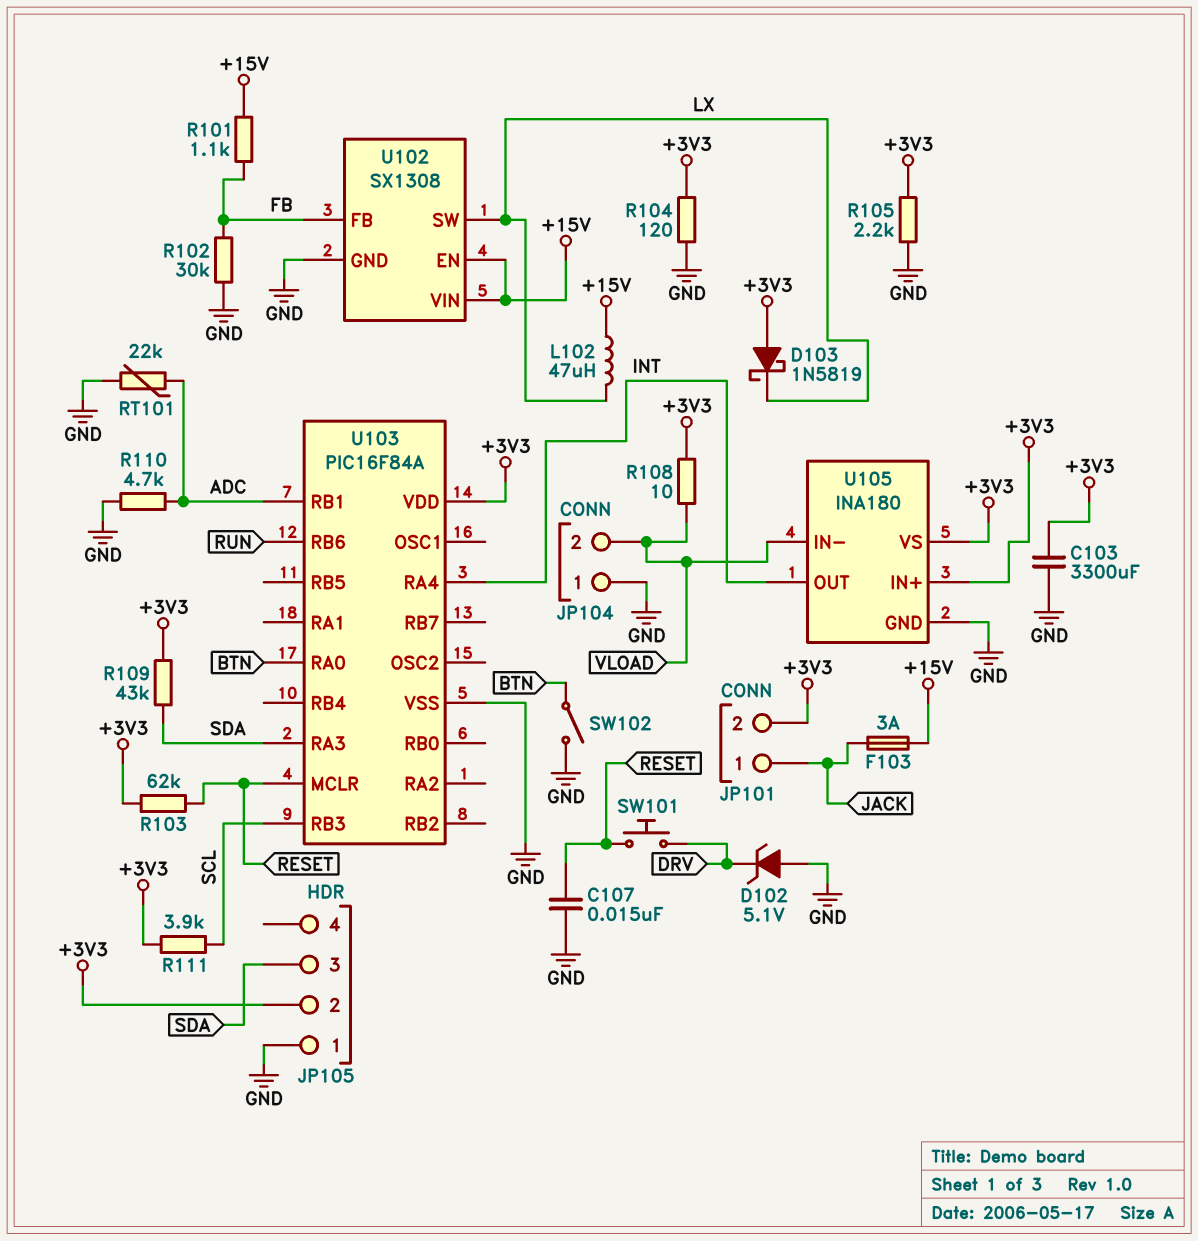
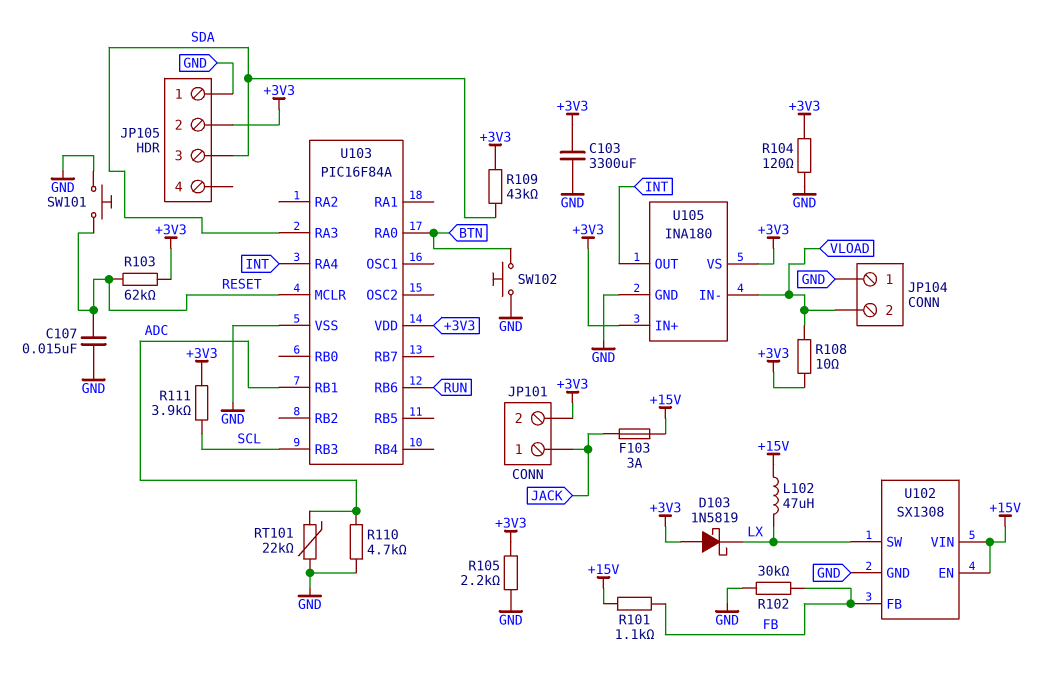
D102: zener 5.1V (A GND, K DRV) -> none
SW101: button (DRV, RESET) -> button (GND, RESET)
SW102: switch (BTN, GND) -> button (BTN, GND)

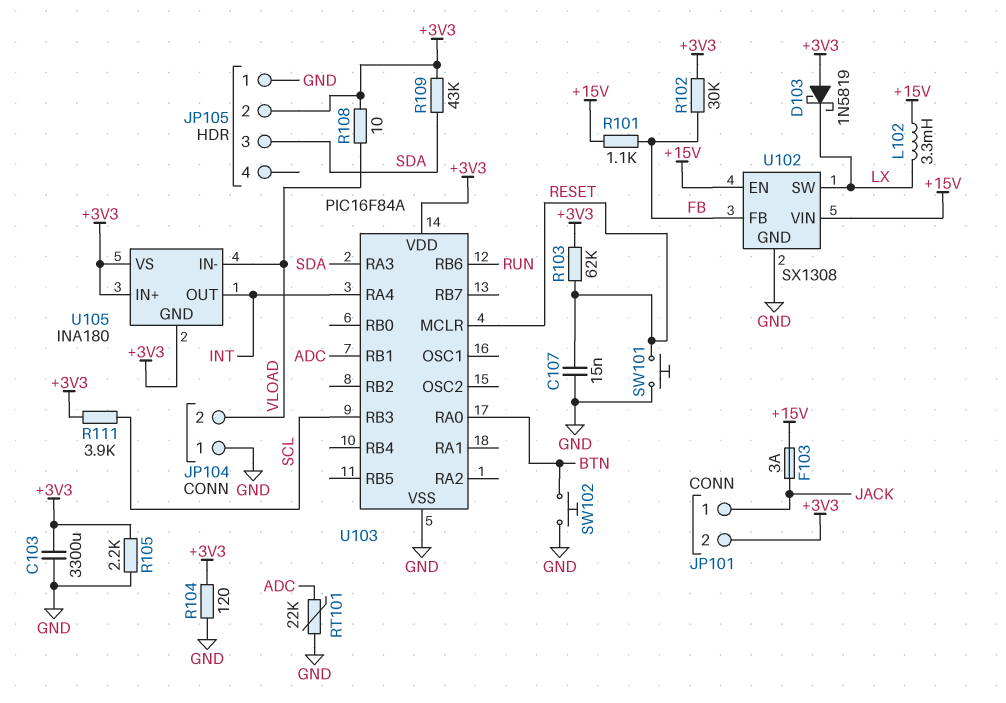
L102: 47uH (+15V, LX) -> 3.3mH (+15V, LX)
R102: 30k (FB, GND) -> 30k (+3V3, FB)
R110: 4.7k (ADC, GND) -> none
U105 pin GND: GND -> +3V3

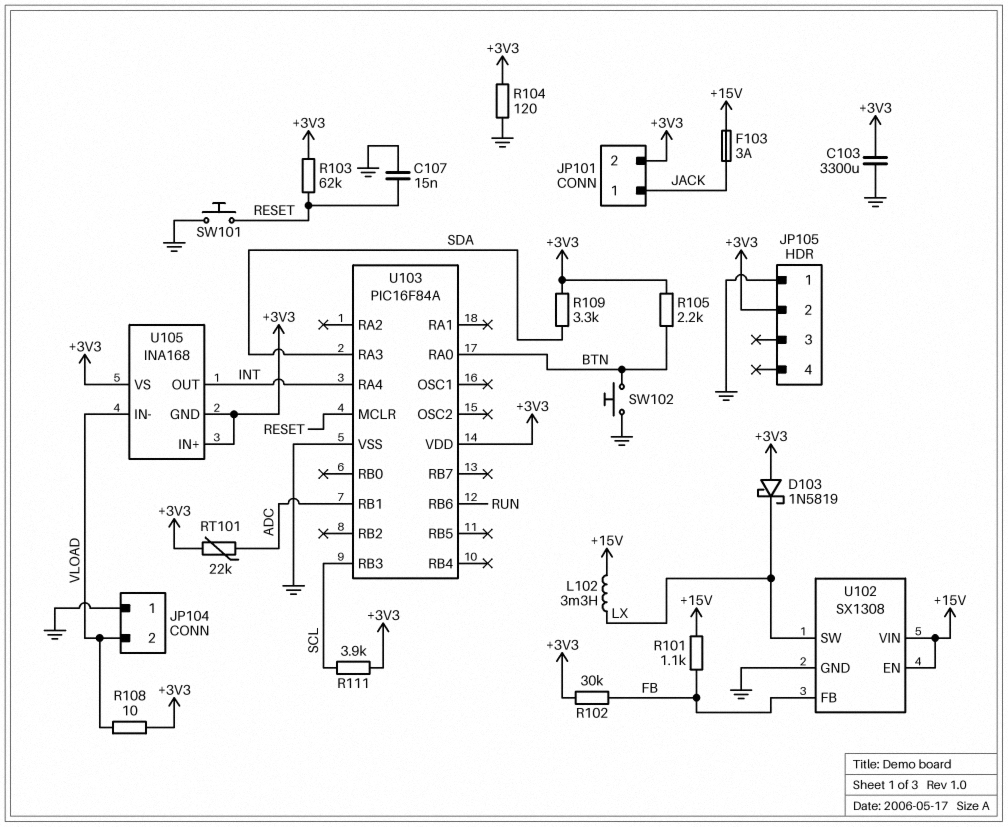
JP105 pin 3: SDA -> none
R105: 2.2k (+3V3, GND) -> 2.2k (+3V3, BTN)
R109: 43k (+3V3, SDA) -> 3.3k (+3V3, SDA)
RT101: 22k (ADC, GND) -> 22k (+3V3, ADC)
U105: INA180 -> INA168

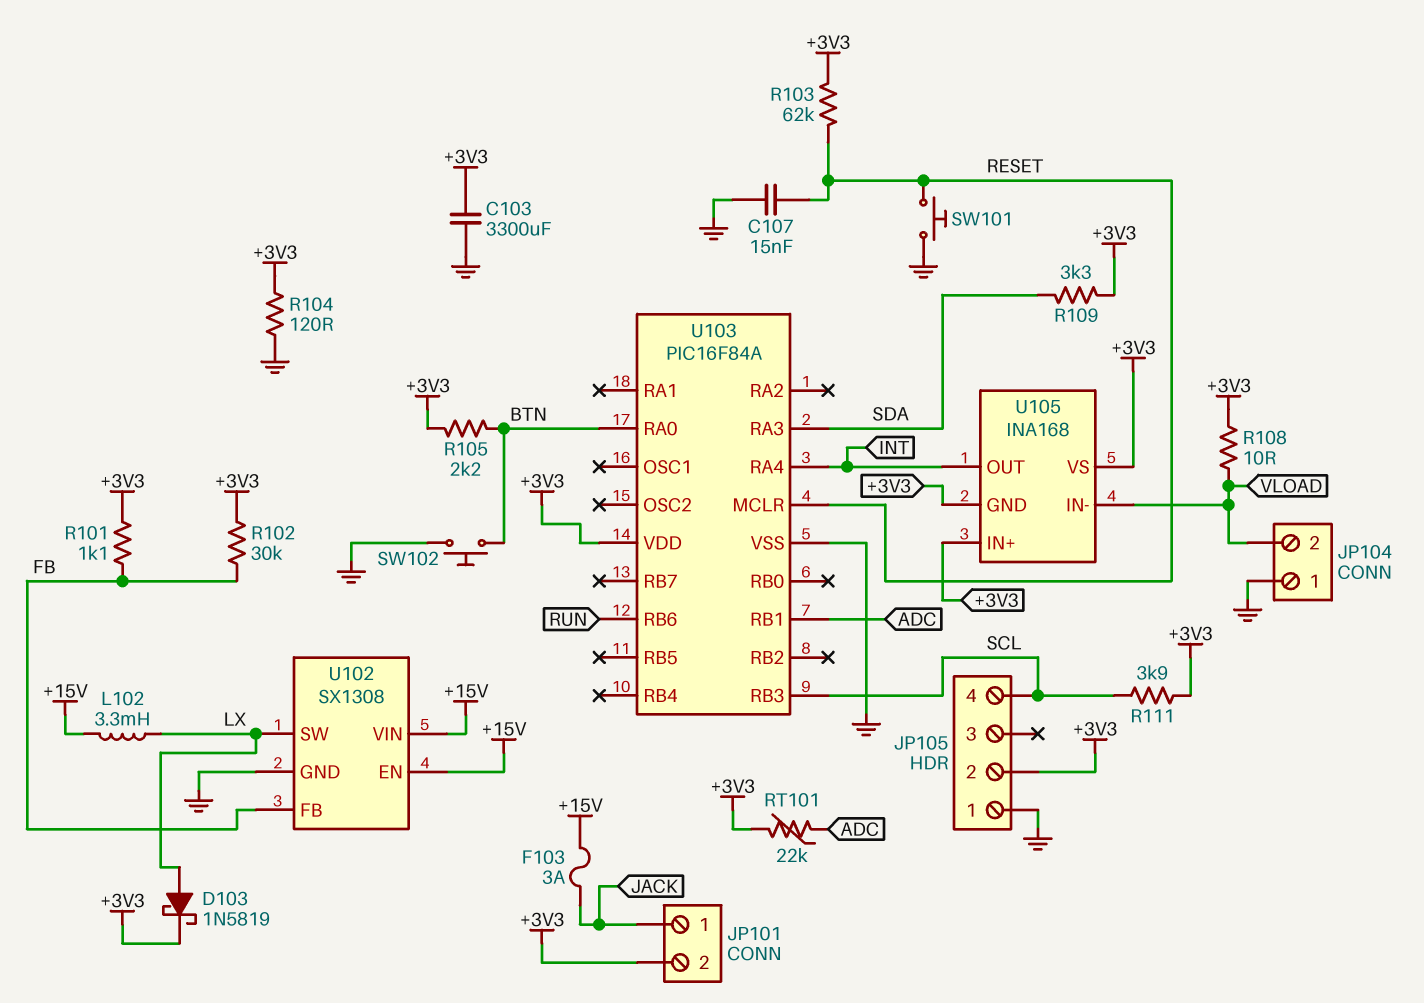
D103: schottky 1N5819 (A +3V3, K LX) -> schottky 1N5819 (A LX, K +3V3)
JP105 pin 4: none -> SCL
R101: 1.1k (+15V, FB) -> 1.1k (+3V3, FB)

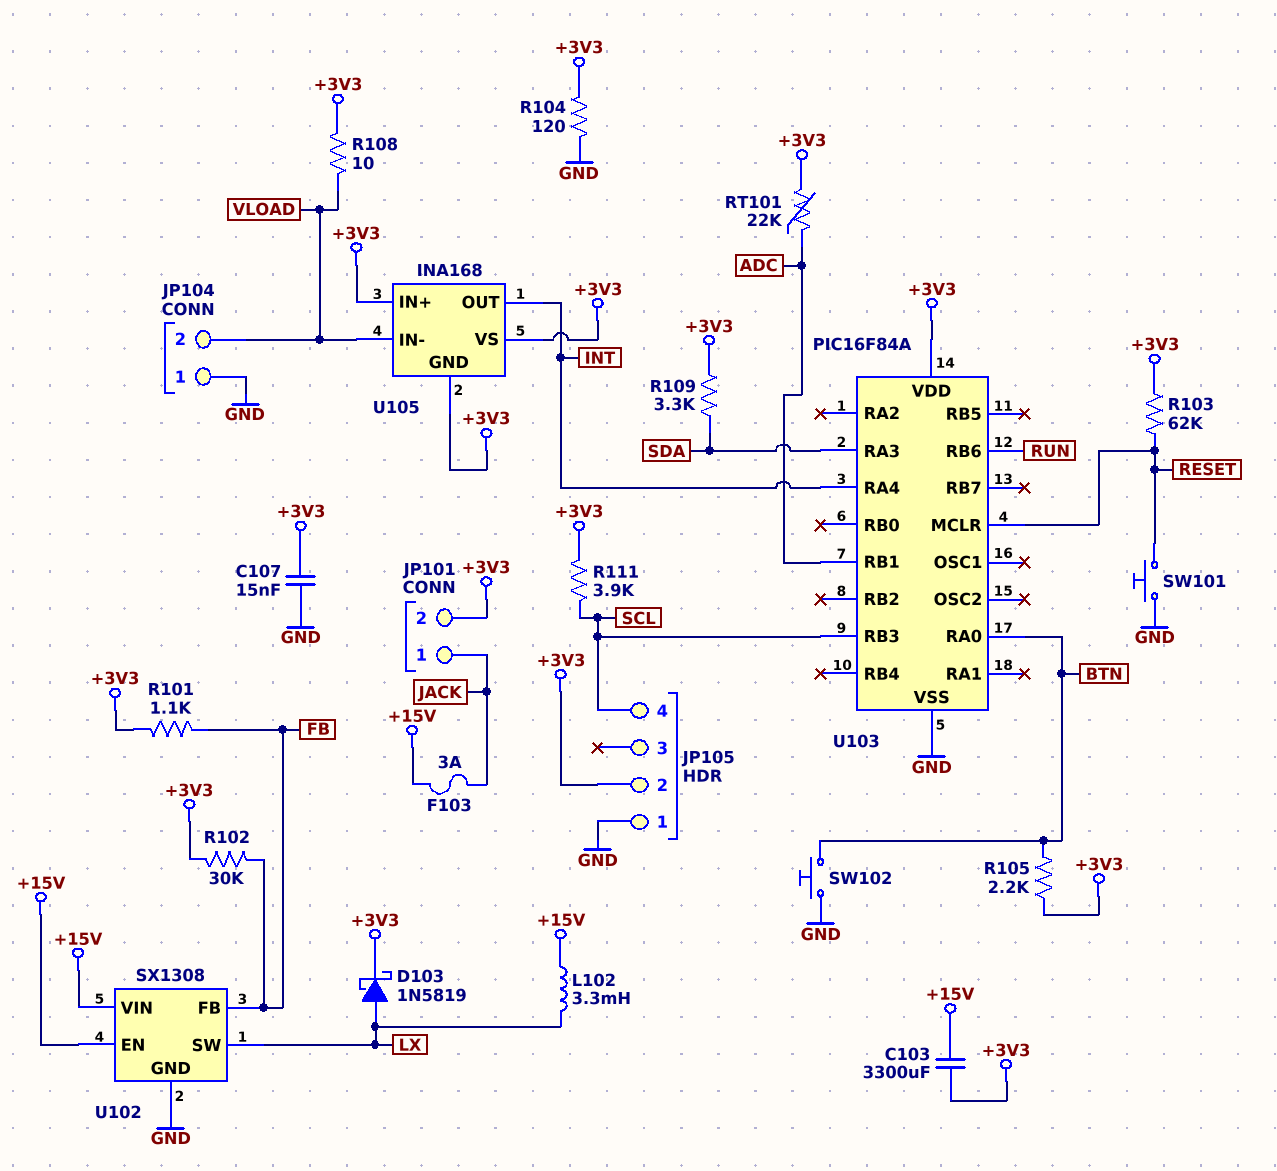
C103: 3300uF (+3V3, GND) -> 3300uF (+3V3, +15V)
C107: 15nF (GND, RESET) -> 15nF (+3V3, GND)

